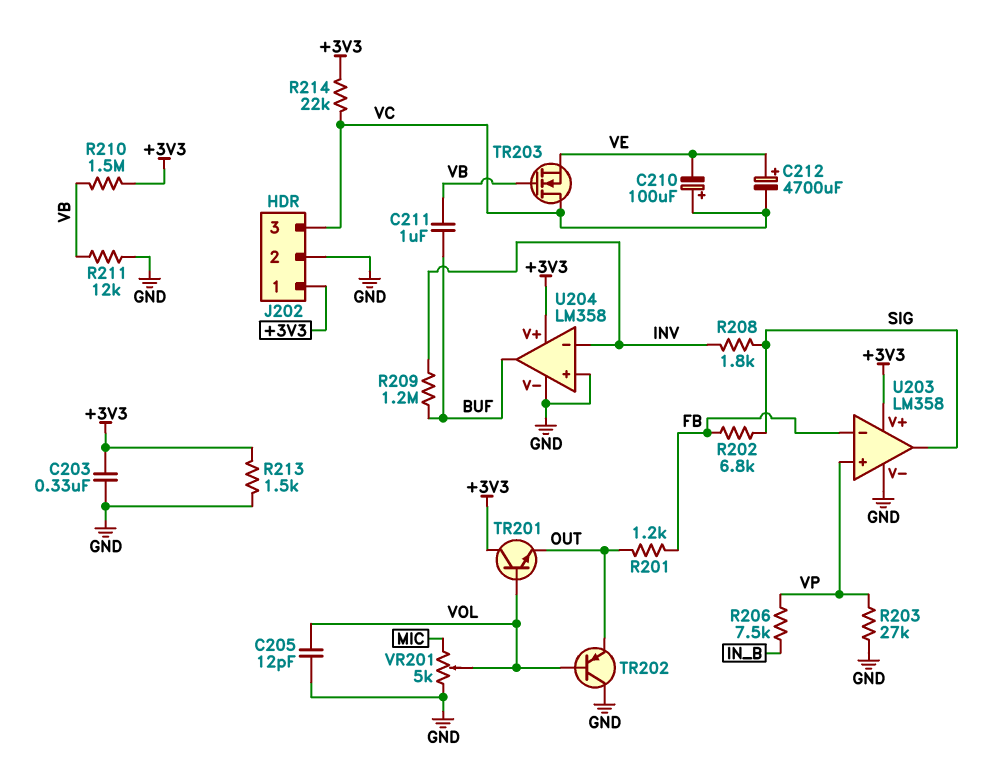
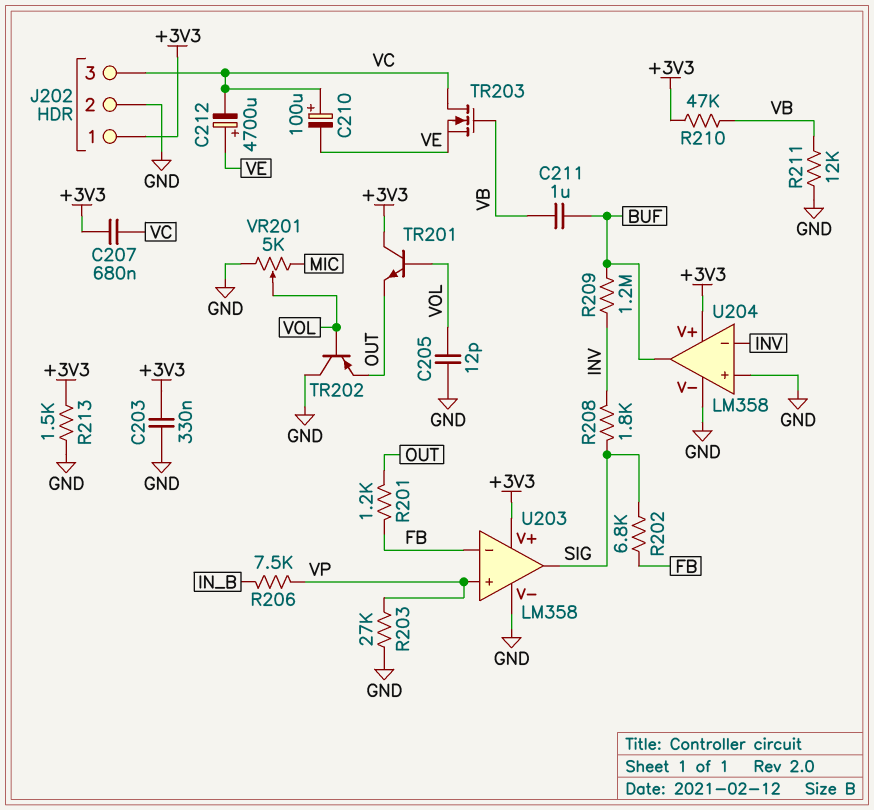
C207: none -> 680nF (+3V3, VC)
R210: 1.5M (+3V3, VB) -> 47k (+3V3, VB)
R214: 22k (+3V3, VC) -> none

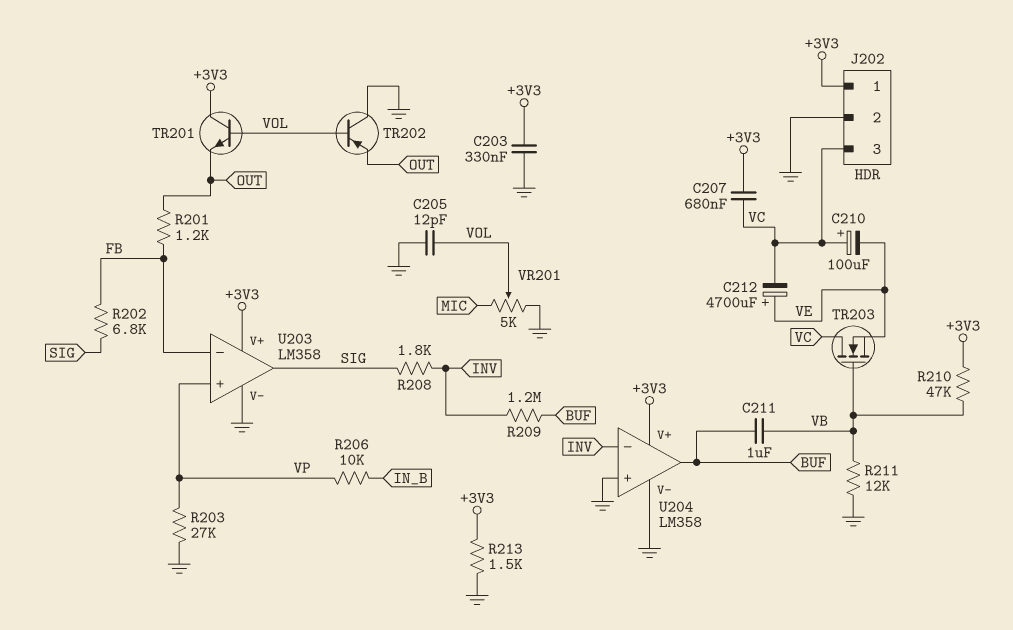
R206: 7.5k (IN_B, VP) -> 10k (IN_B, VP)

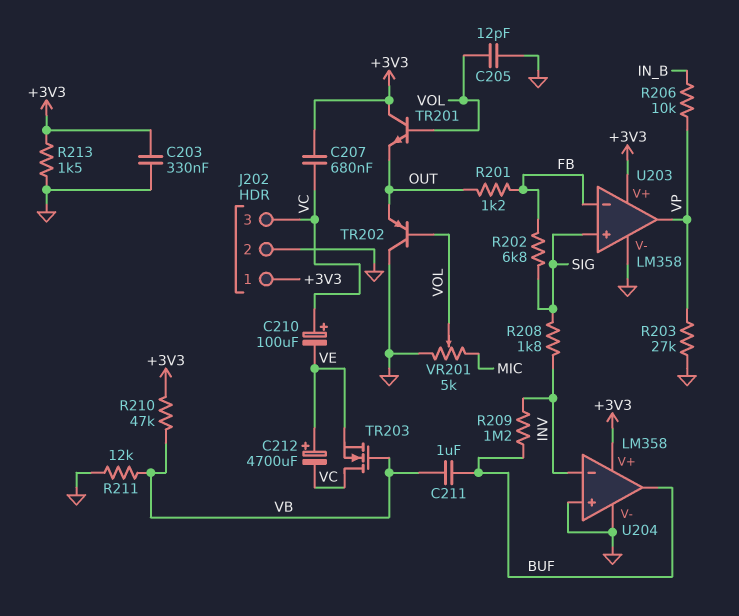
U203 pin in+: VP -> SIG
U203 pin out: SIG -> VP

